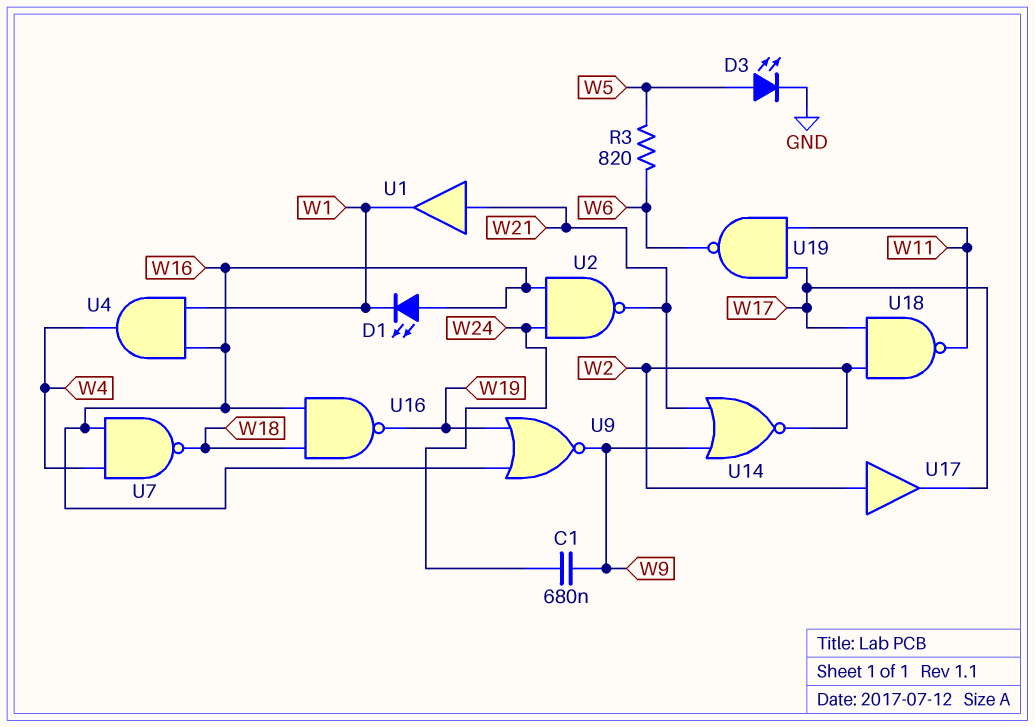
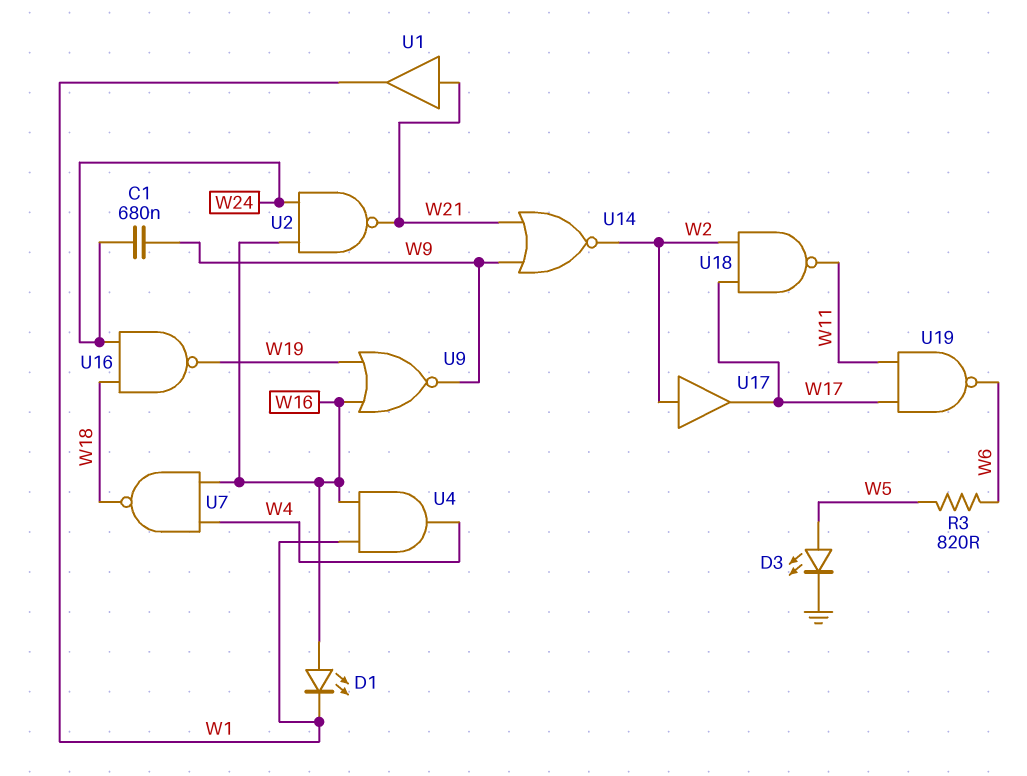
U16: NAND (in W16, in W18, out W19) -> NAND (in W18, in W24, out W19)

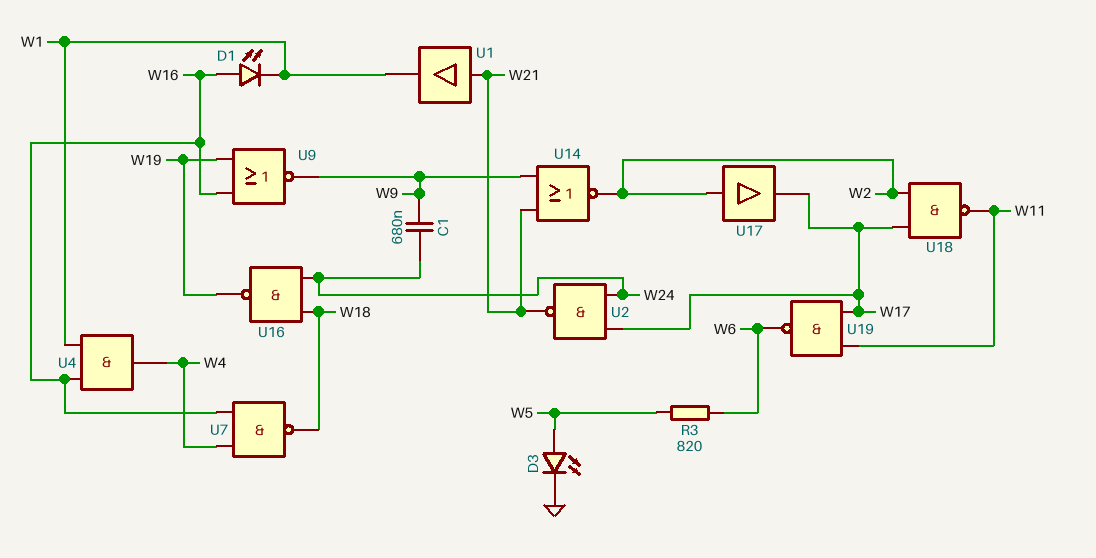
U2: NAND (in W16, in W24, out W21) -> NAND (in W17, in W24, out W21)

